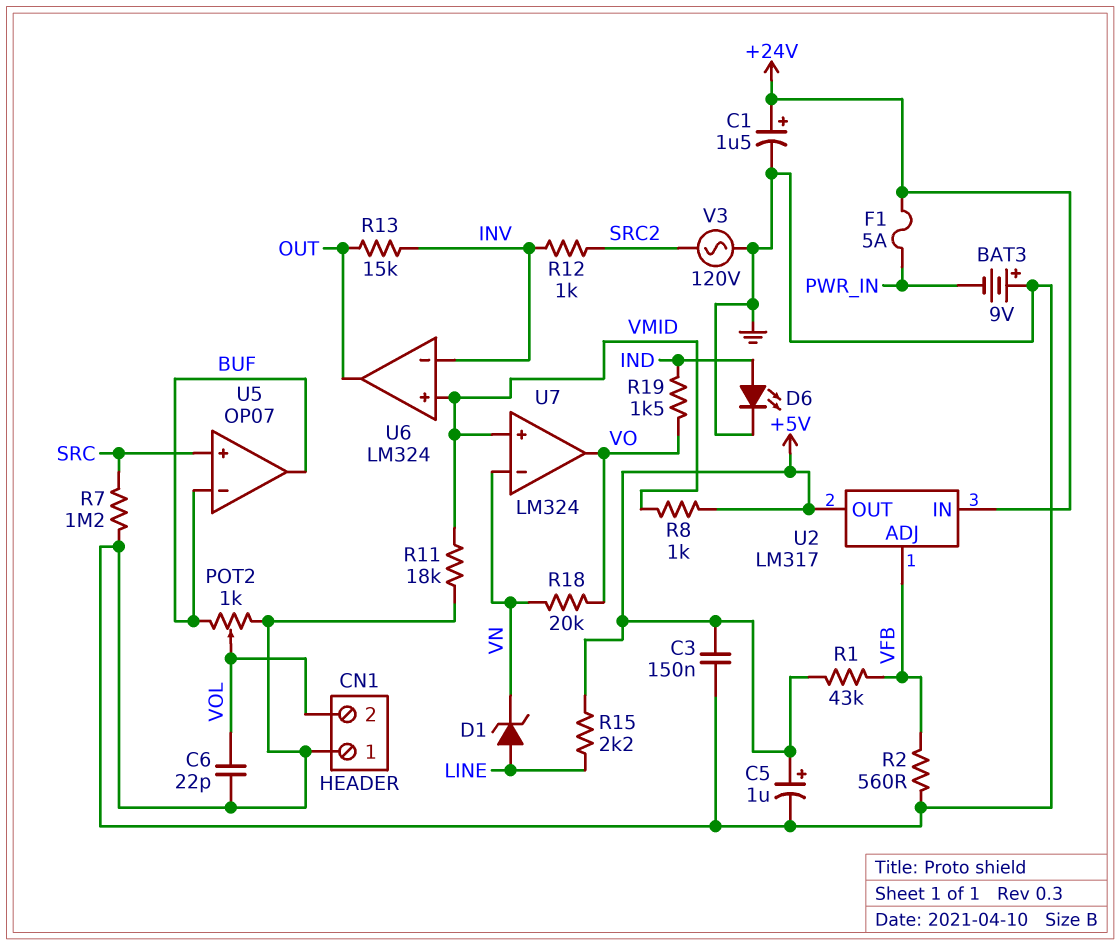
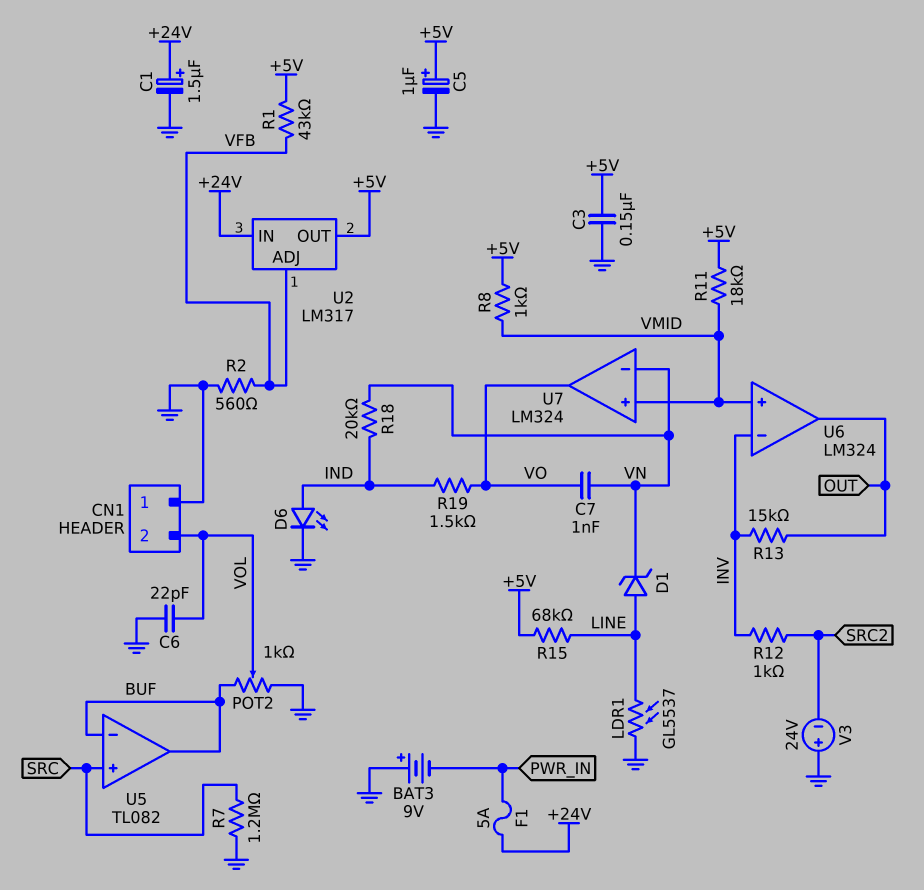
C7: none -> 1nF (VN, VO)
LDR1: none -> GL5537 (GND, LINE)
R11: 18k (GND, VMID) -> 18k (+5V, VMID)
R15: 2.2k (+5V, LINE) -> 68k (+5V, LINE)
R18: 20k (VN, VO) -> 20k (IND, VN)
U5: OP07 -> TL082
V3: AC 120V (GND, SRC2) -> 24V (plus GND, minus SRC2)

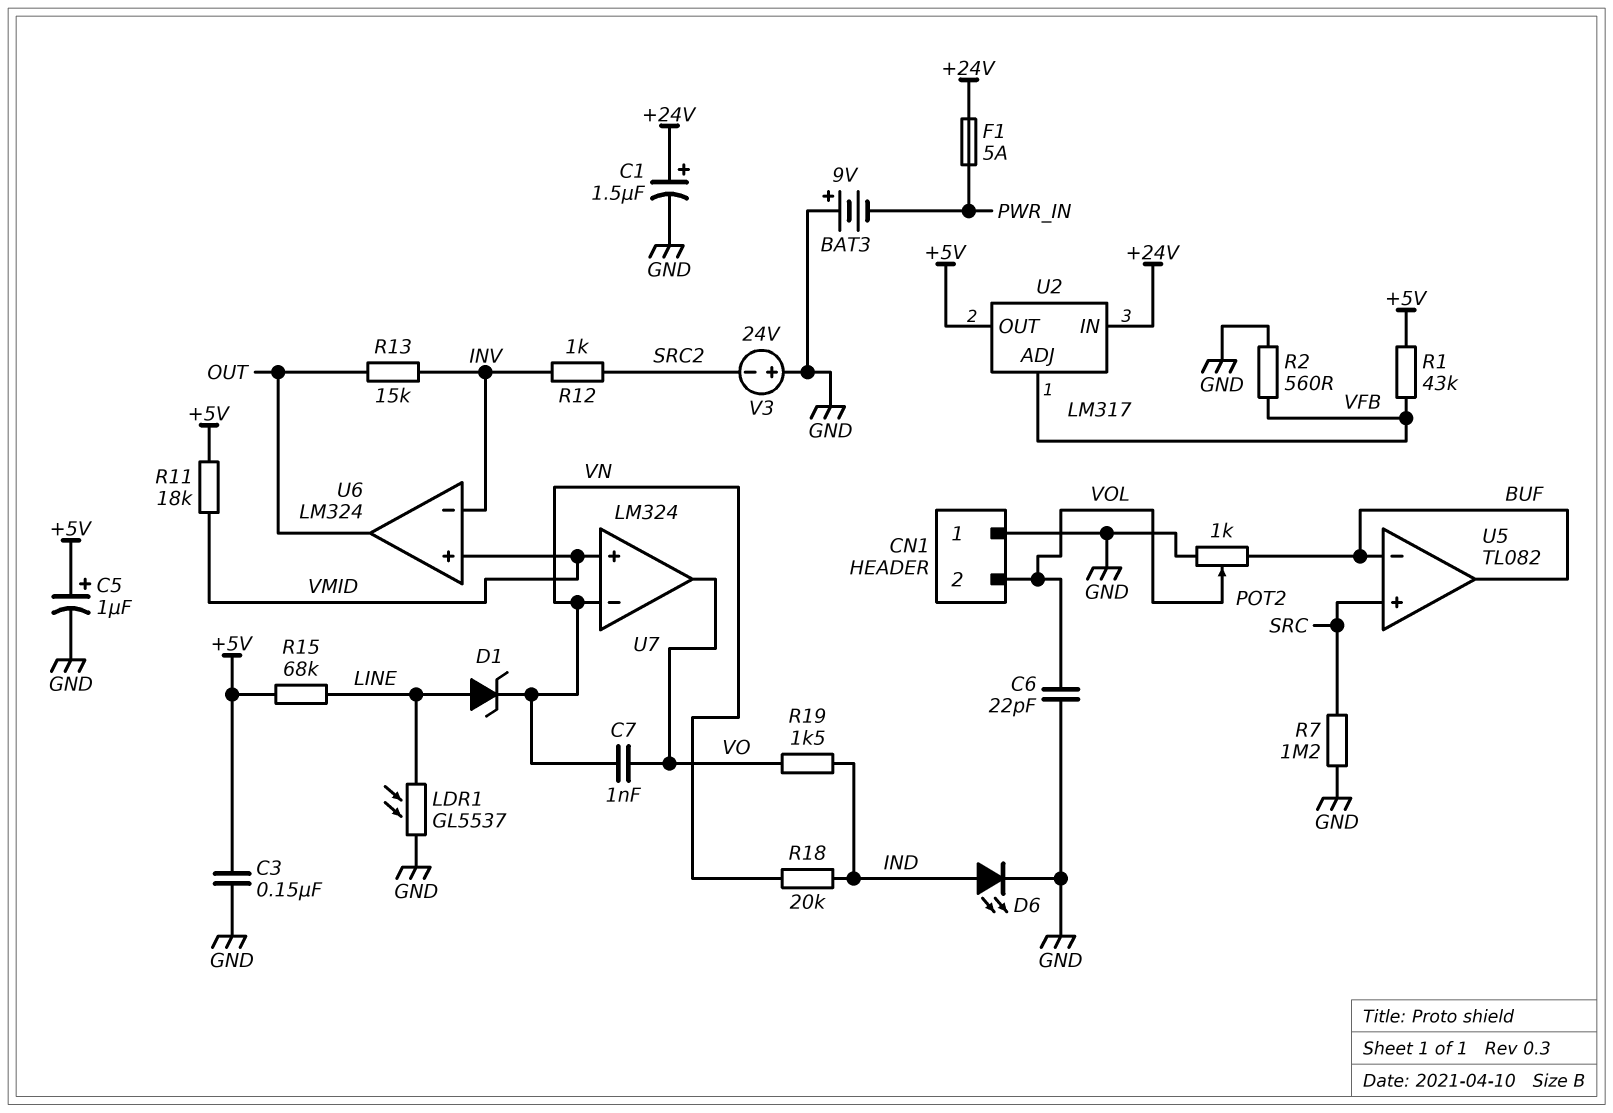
R8: 1k (+5V, VMID) -> none

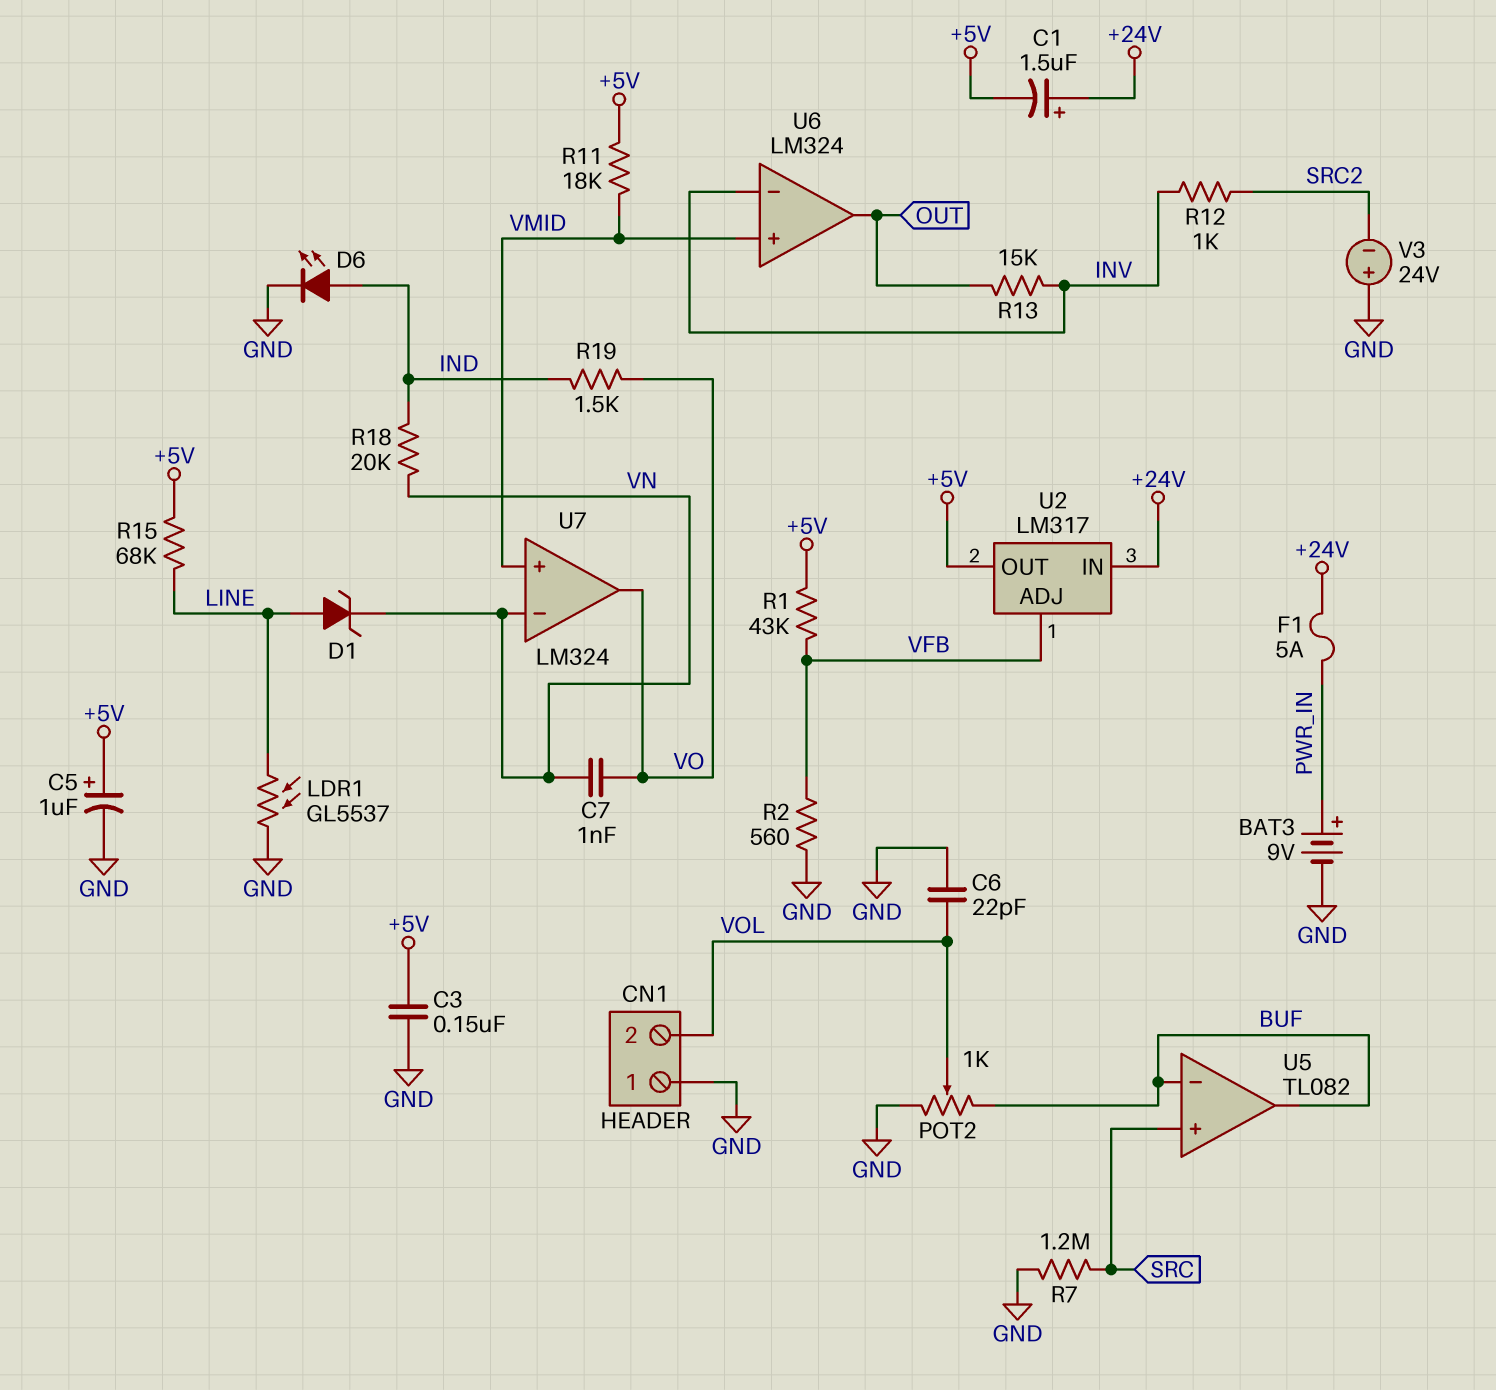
BAT3: 9V (plus GND, minus PWR_IN) -> 9V (plus PWR_IN, minus GND)
C1: 1.5uF (plus +24V, minus GND) -> 1.5uF (plus +24V, minus +5V)

